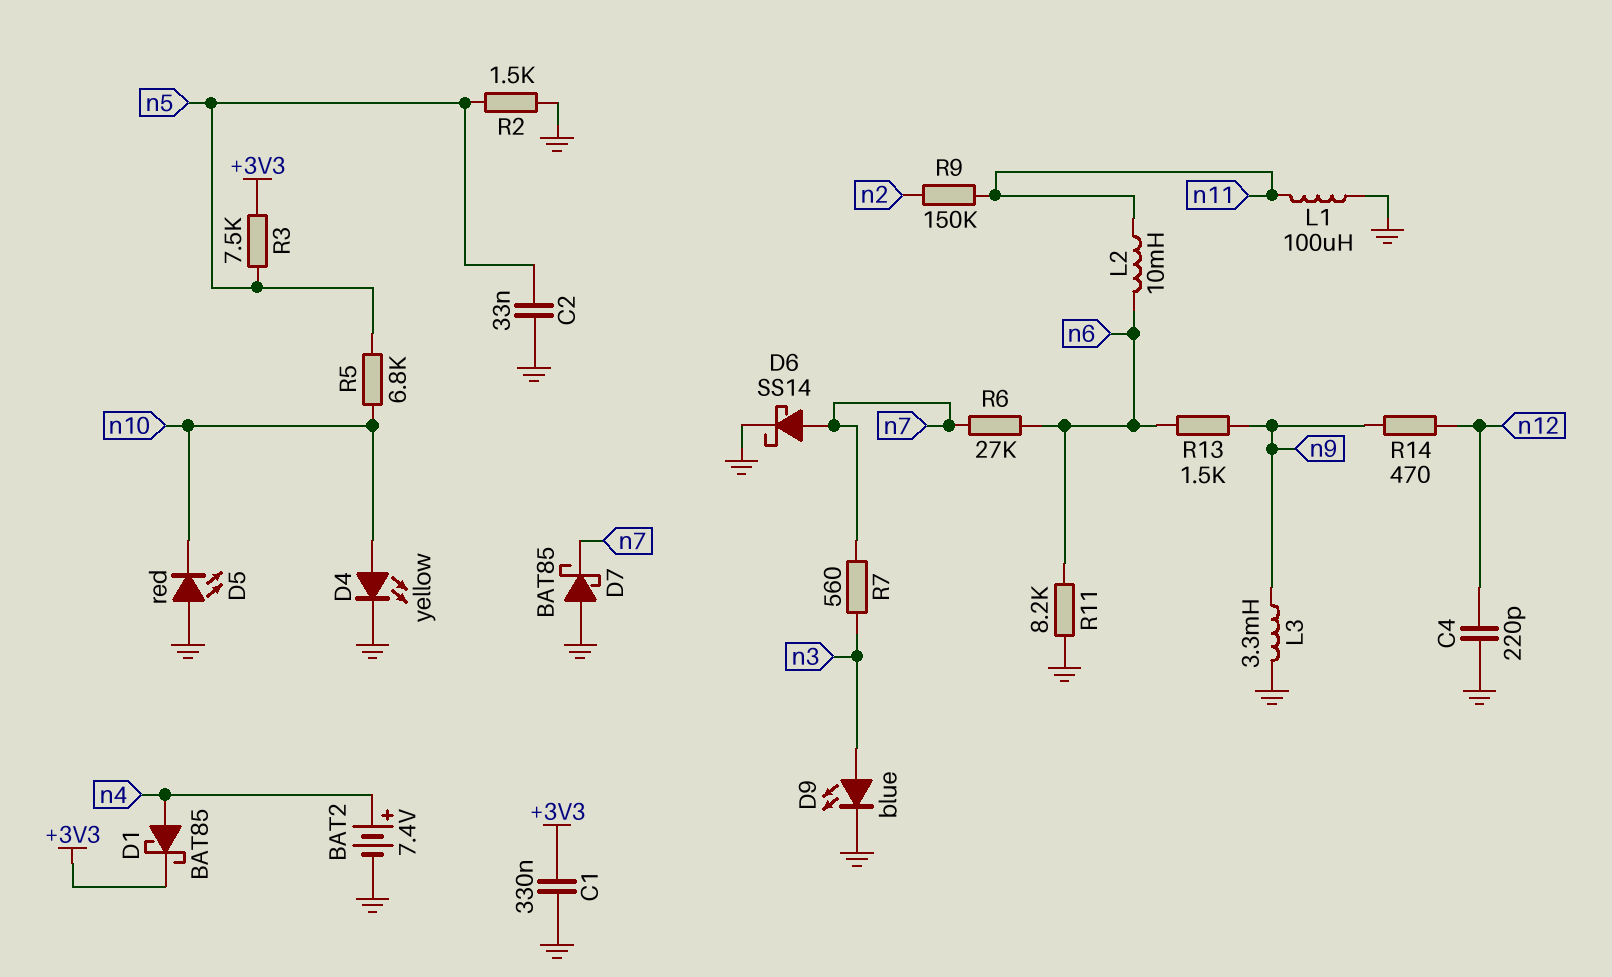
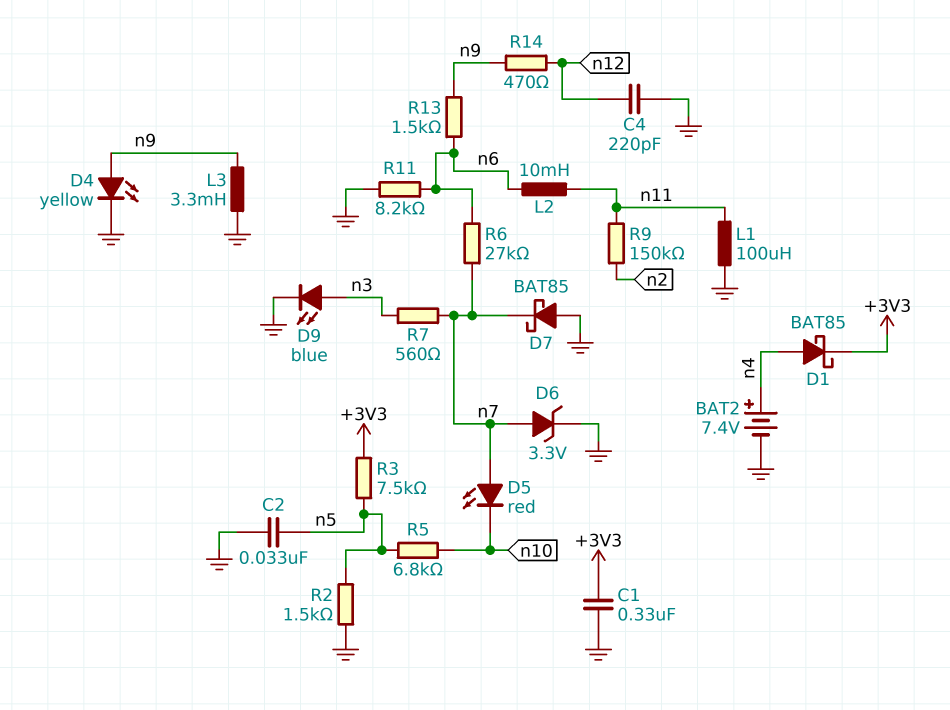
D4: LED yellow (A n10, K GND) -> LED yellow (A n9, K GND)
D5: LED red (A GND, K n10) -> LED red (A n7, K n10)
D6: schottky SS14 (A n7, K GND) -> zener 3.3V (A n7, K GND)

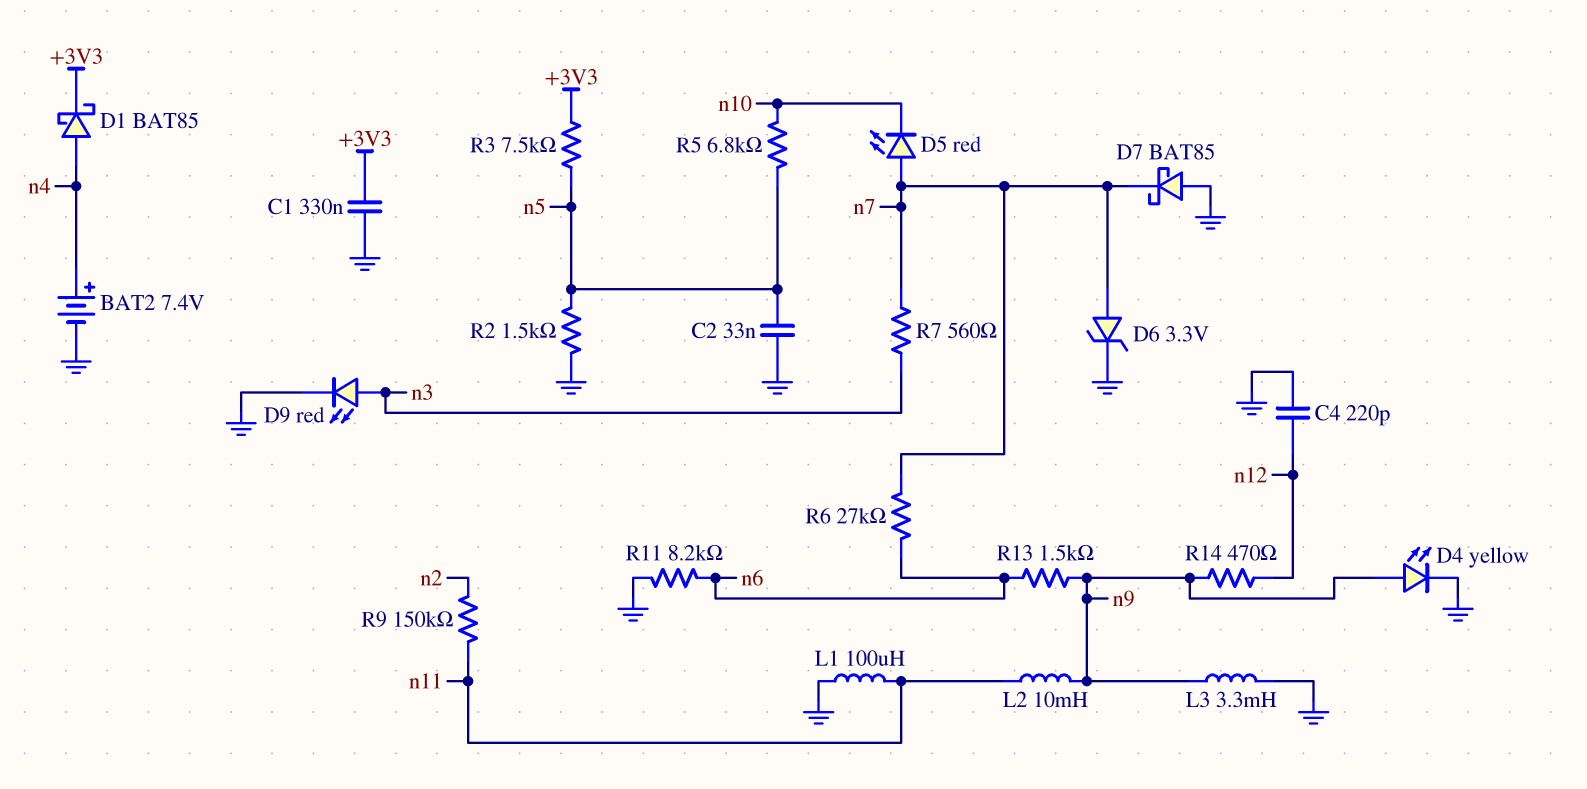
D9: LED blue (A n3, K GND) -> LED red (A n3, K GND)
L2: 10mH (n6, n11) -> 10mH (n9, n11)

